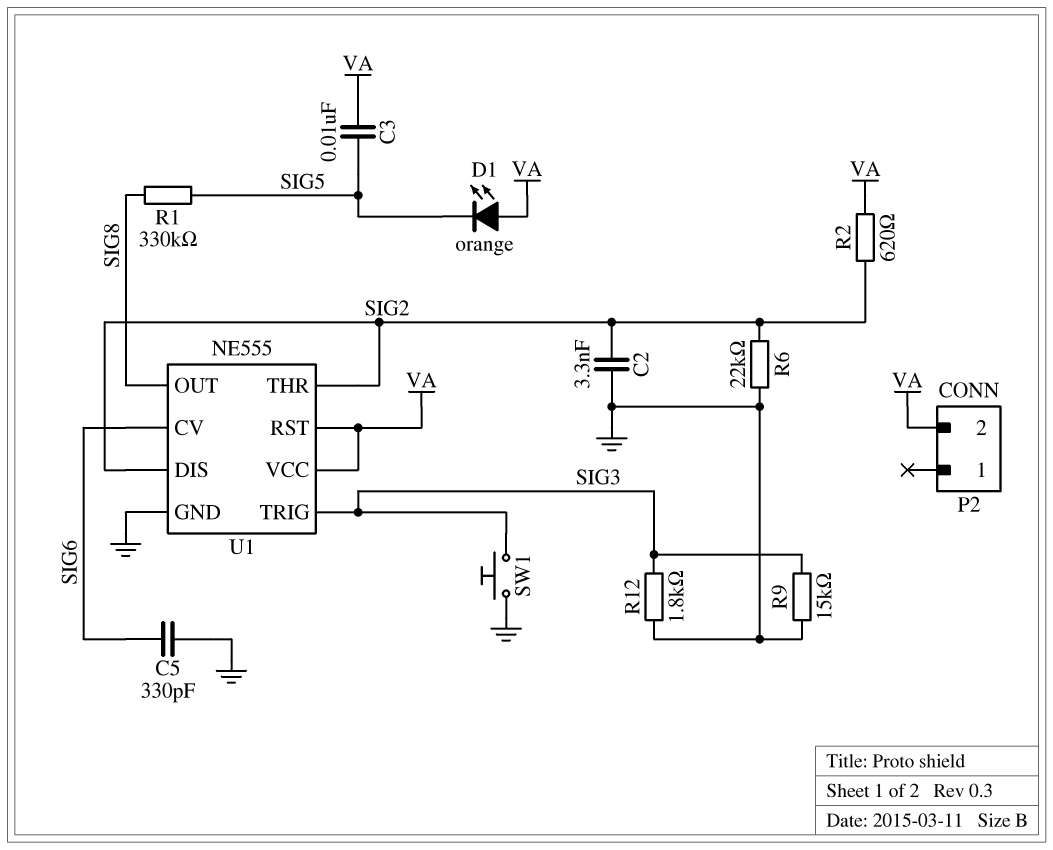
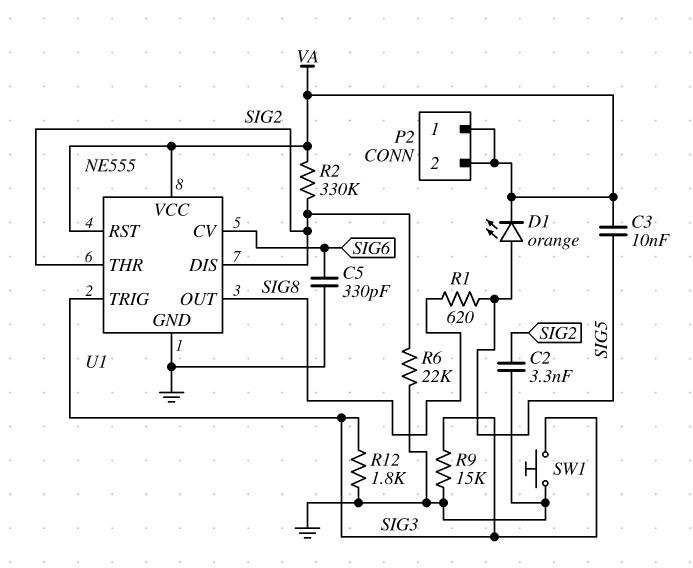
D1: LED orange (A VA, K SIG5) -> LED orange (A SIG5, K VA)
P2 pin 1: none -> VA
R1: 330k (SIG5, SIG8) -> 620 (SIG5, SIG8)
R2: 620 (SIG2, VA) -> 330k (SIG2, VA)

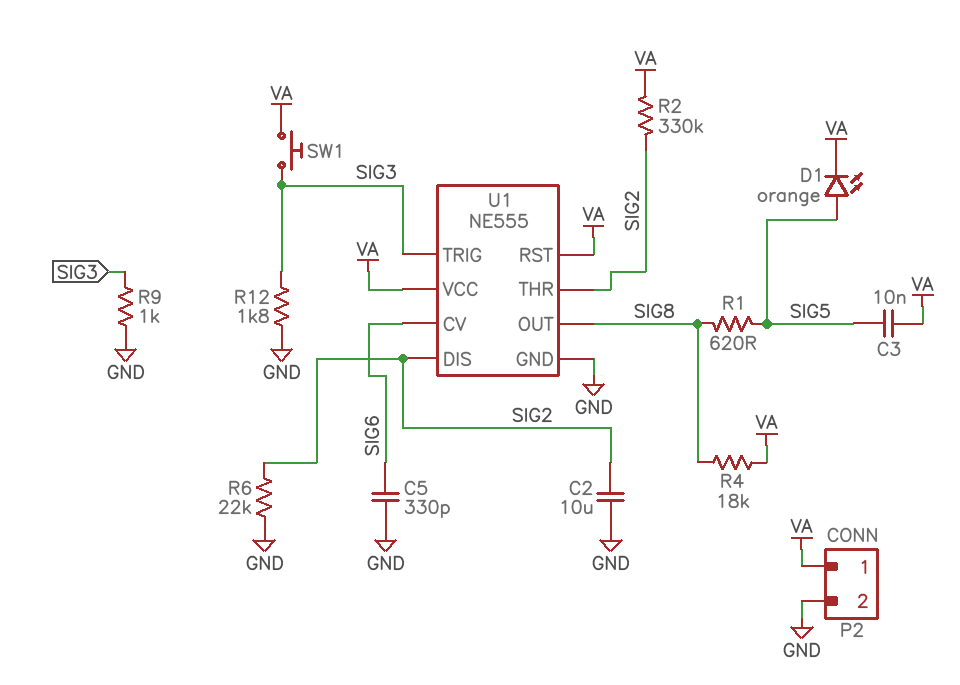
C2: 3.3nF (GND, SIG2) -> 10uF (GND, SIG2)
P2 pin 2: VA -> GND
R4: none -> 18k (SIG8, VA)
R9: 15k (GND, SIG3) -> 1k (GND, SIG3)
SW1: button (GND, SIG3) -> button (SIG3, VA)

